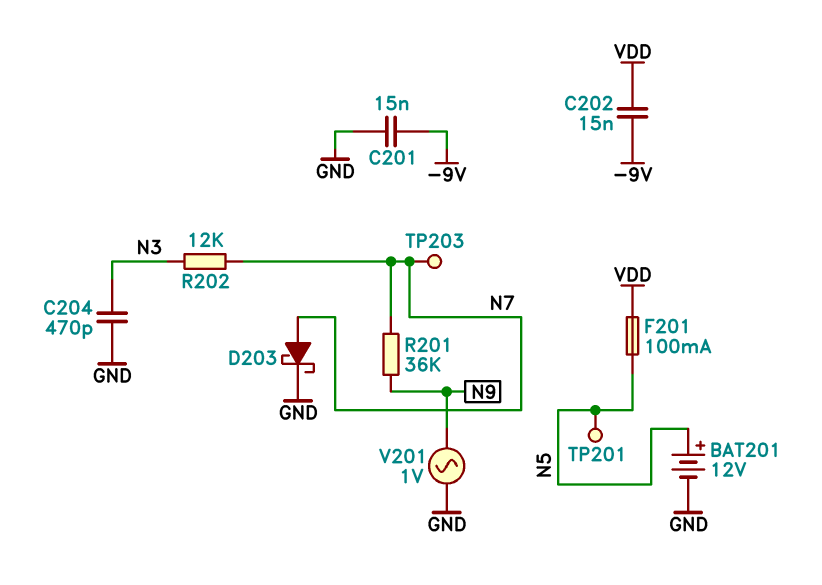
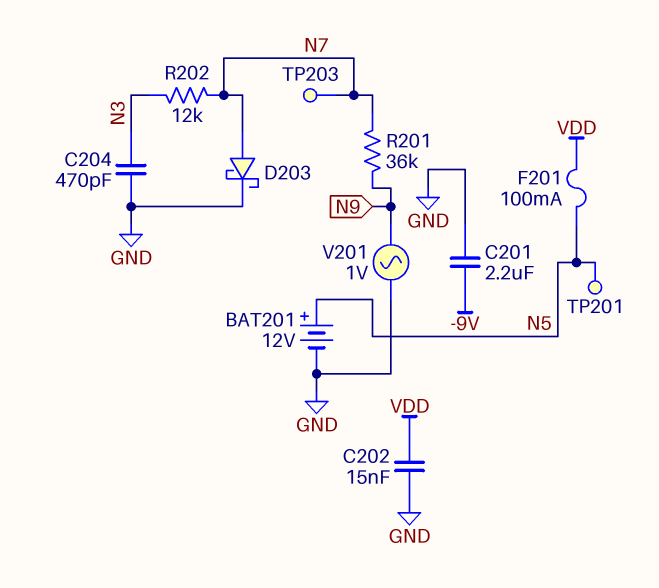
C201: 15nF (-9V, GND) -> 2.2uF (-9V, GND)
C202: 15nF (-9V, VDD) -> 15nF (GND, VDD)

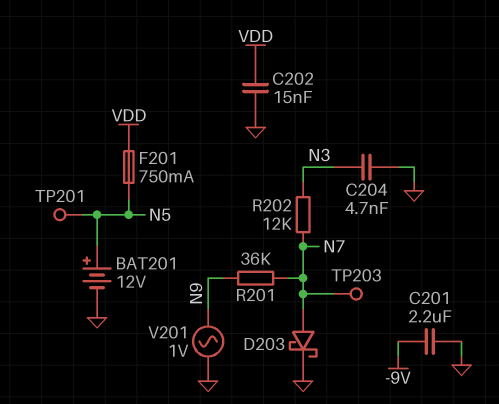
C204: 470pF (GND, N3) -> 4.7nF (GND, N3)
F201: 100mA (N5, VDD) -> 750mA (N5, VDD)

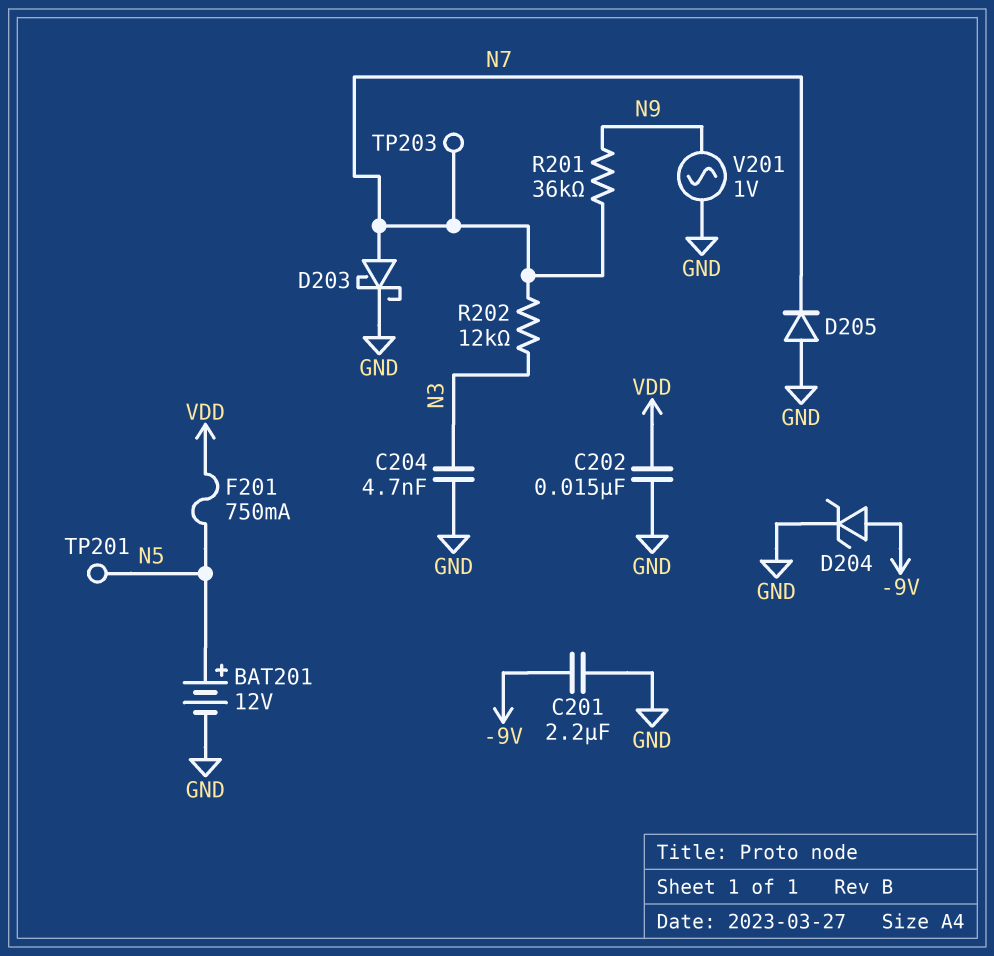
D204: none -> zener (A -9V, K GND)
D205: none -> diode (A GND, K N7)

